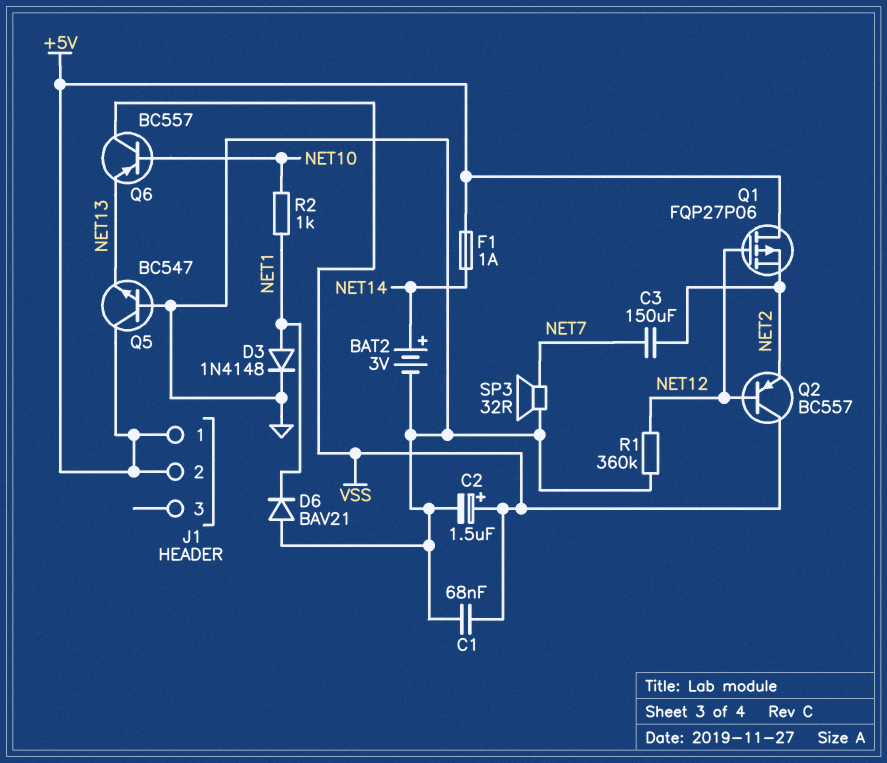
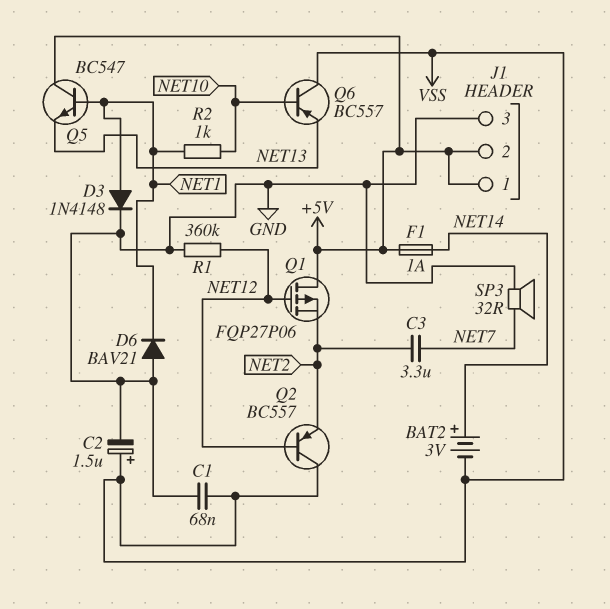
BAT2: 3V (plus NET14, minus GND) -> 3V (plus NET14, minus VSS)
C3: 150uF (NET2, NET7) -> 3.3uF (NET2, NET7)
J1 pin 3: none -> GND
Q5: NPN BC547 (B GND, C +5V, E NET13) -> NPN BC547 (B NET1, C +5V, E NET13)

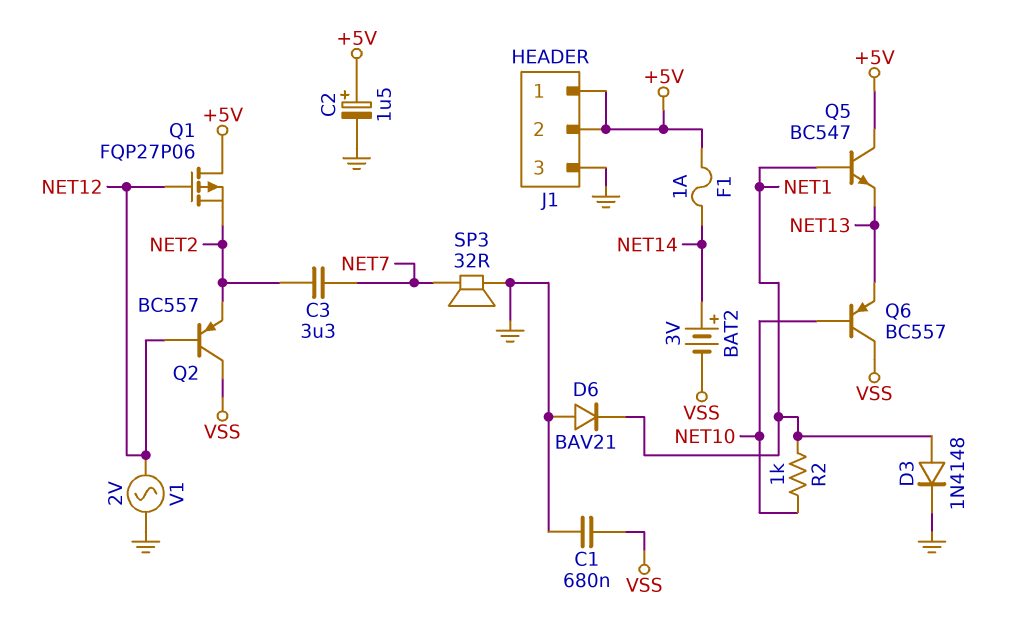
C1: 68nF (GND, VSS) -> 680nF (GND, VSS)
C2: 1.5uF (plus VSS, minus GND) -> 1.5uF (plus +5V, minus GND)
R1: 360k (GND, NET12) -> none
V1: none -> AC 2V (GND, NET12)

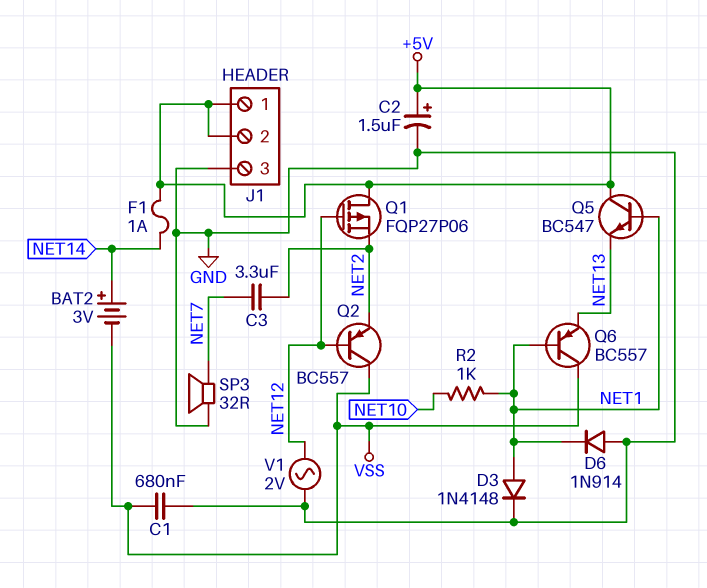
D6: diode BAV21 (A GND, K NET1) -> diode 1N914 (A GND, K NET1)
Q6: PNP BC557 (B NET10, C VSS, E NET13) -> PNP BC557 (B NET1, C VSS, E NET13)

